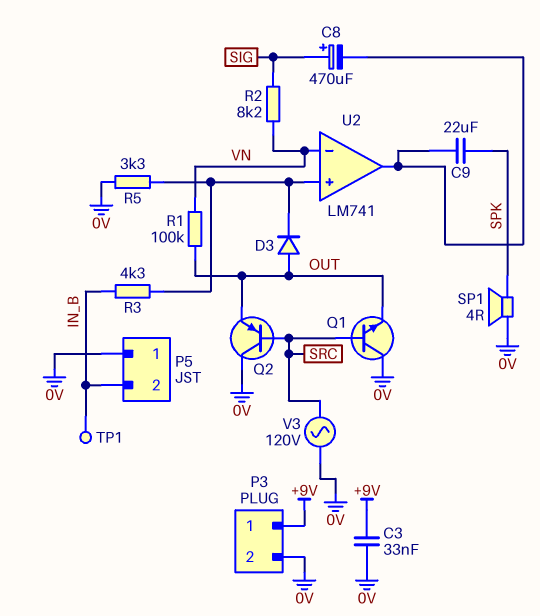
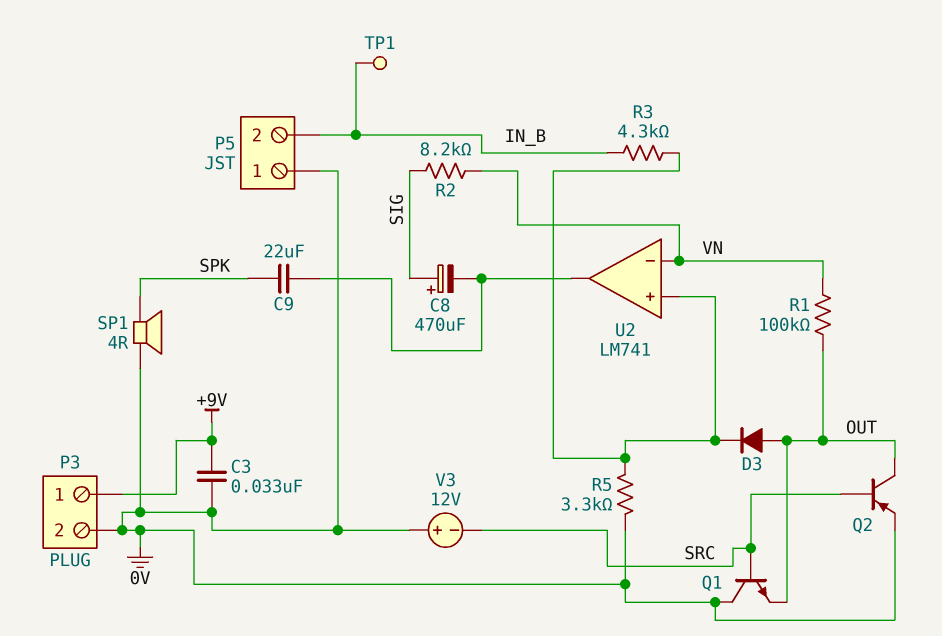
Q2: PNP (B SRC, C 0V, E OUT) -> PNP (B SRC, C OUT, E 0V)
V3: AC 120V (0V, SRC) -> 12V (plus 0V, minus SRC)

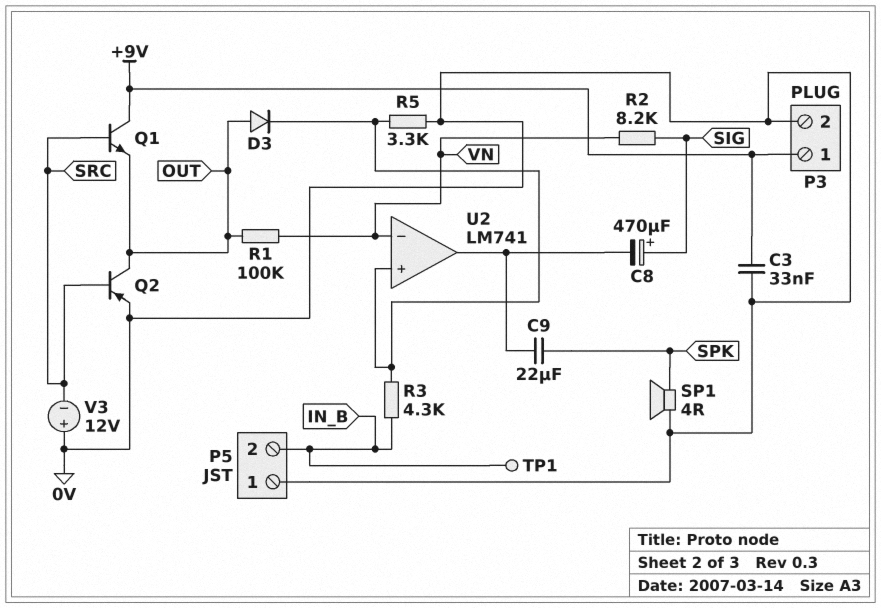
Q1: NPN (B SRC, C 0V, E OUT) -> NPN (B SRC, C +9V, E OUT)

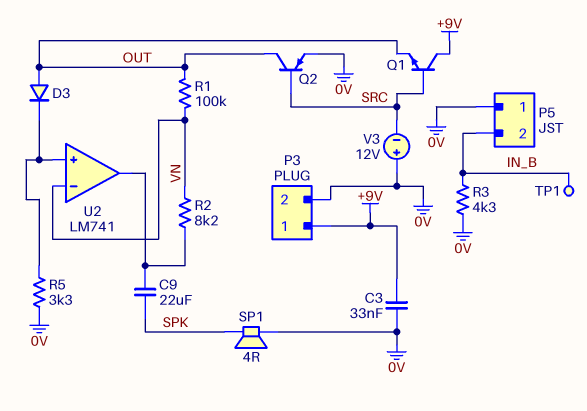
C8: 470uF (plus SIG, minus U2/out) -> none
R2: 8.2k (SIG, VN) -> 8.2k (U2/out, VN)
R3: 4.3k (IN_B, U2/in+) -> 4.3k (0V, IN_B)

